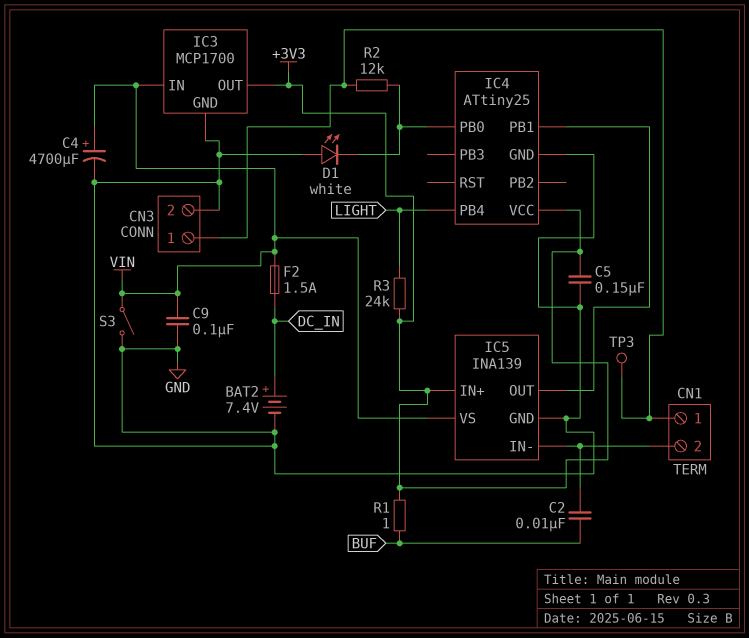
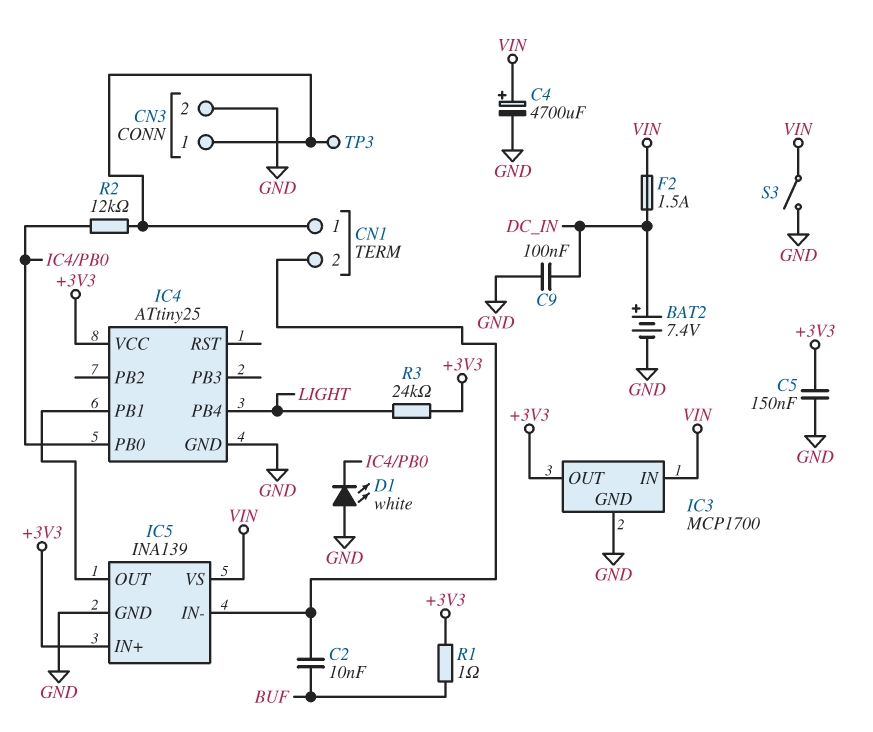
C9: 100nF (GND, VIN) -> 100nF (DC_IN, GND)

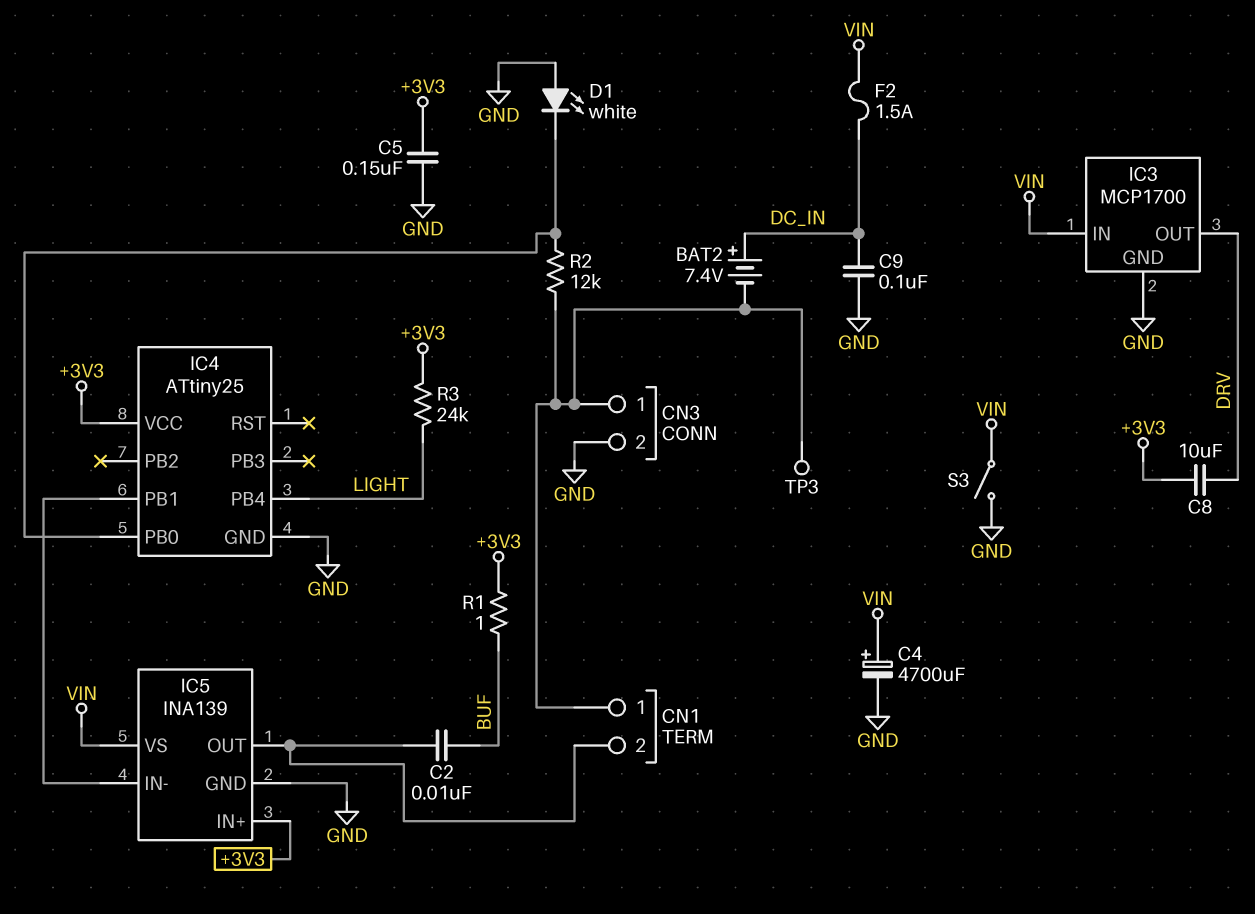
BAT2: 7.4V (plus DC_IN, minus GND) -> 7.4V (plus DC_IN, minus CN1/1)
C8: none -> 10uF (+3V3, DRV)
IC3 pin OUT: +3V3 -> DRV
IC5 pin IN-: CN1/2 -> IC4/PB1
IC5 pin OUT: IC4/PB1 -> CN1/2

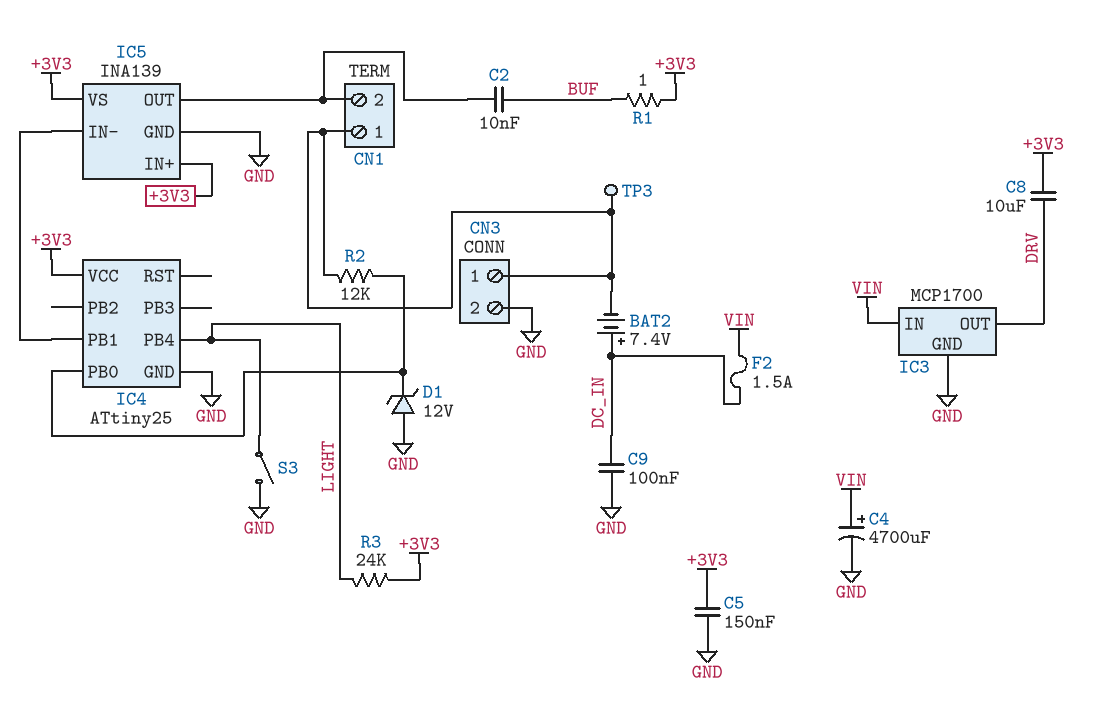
D1: LED white (A GND, K IC4/PB0) -> zener 12V (A GND, K IC4/PB0)
IC5 pin VS: VIN -> +3V3
S3: switch (GND, VIN) -> switch (GND, LIGHT)

